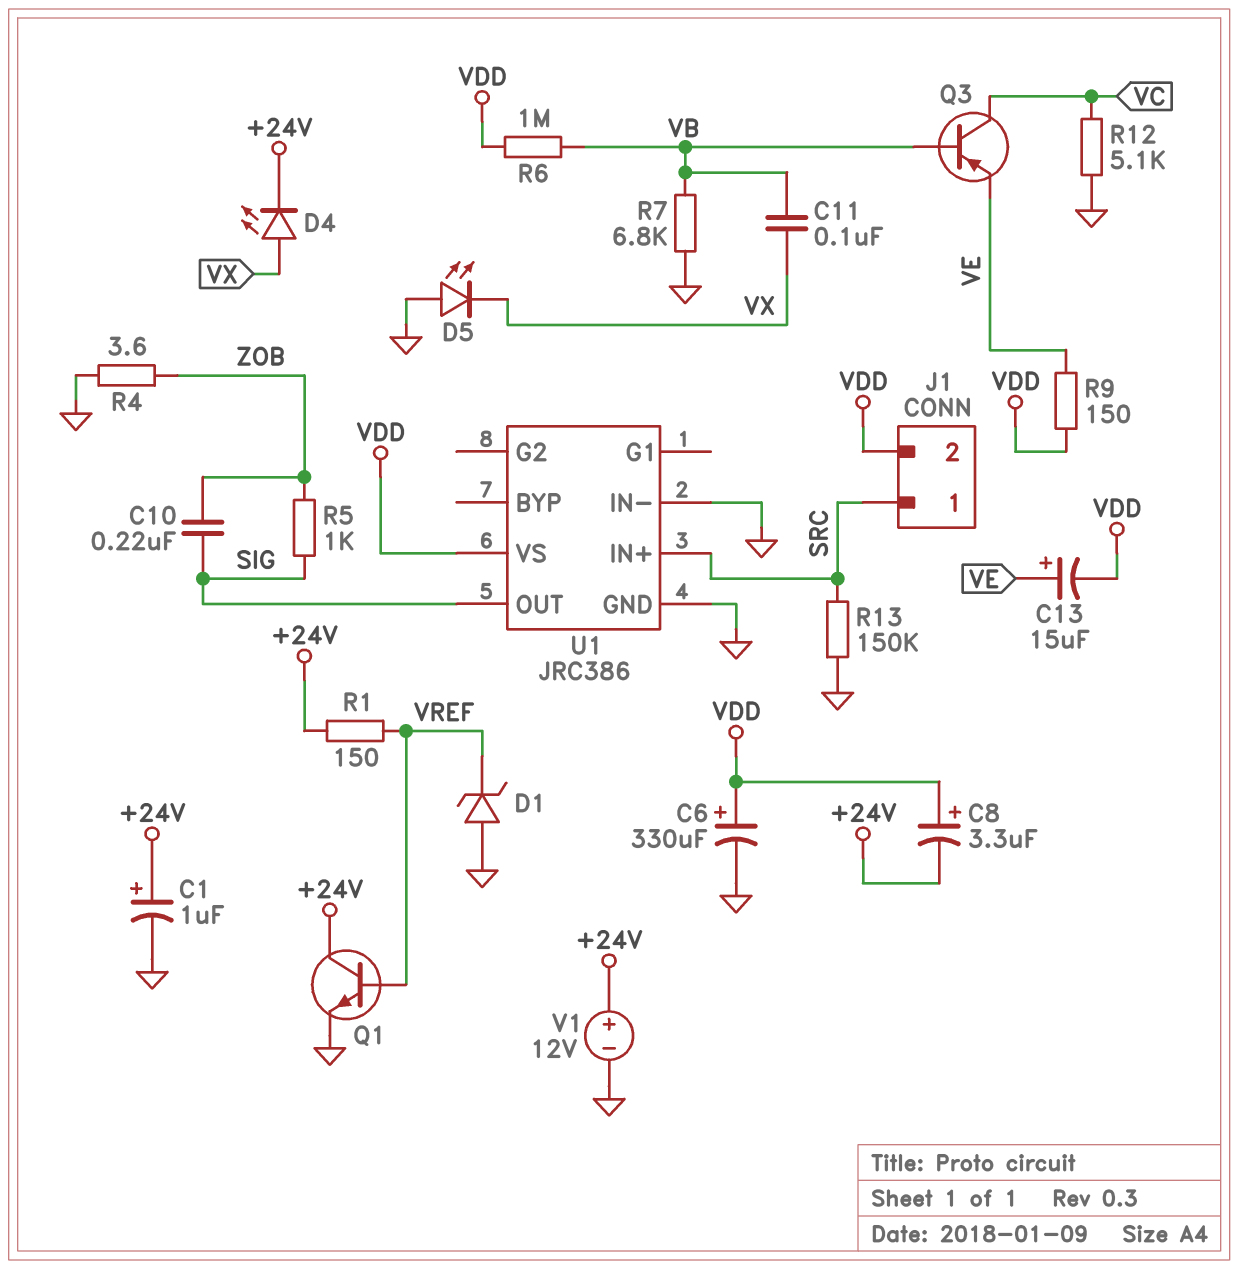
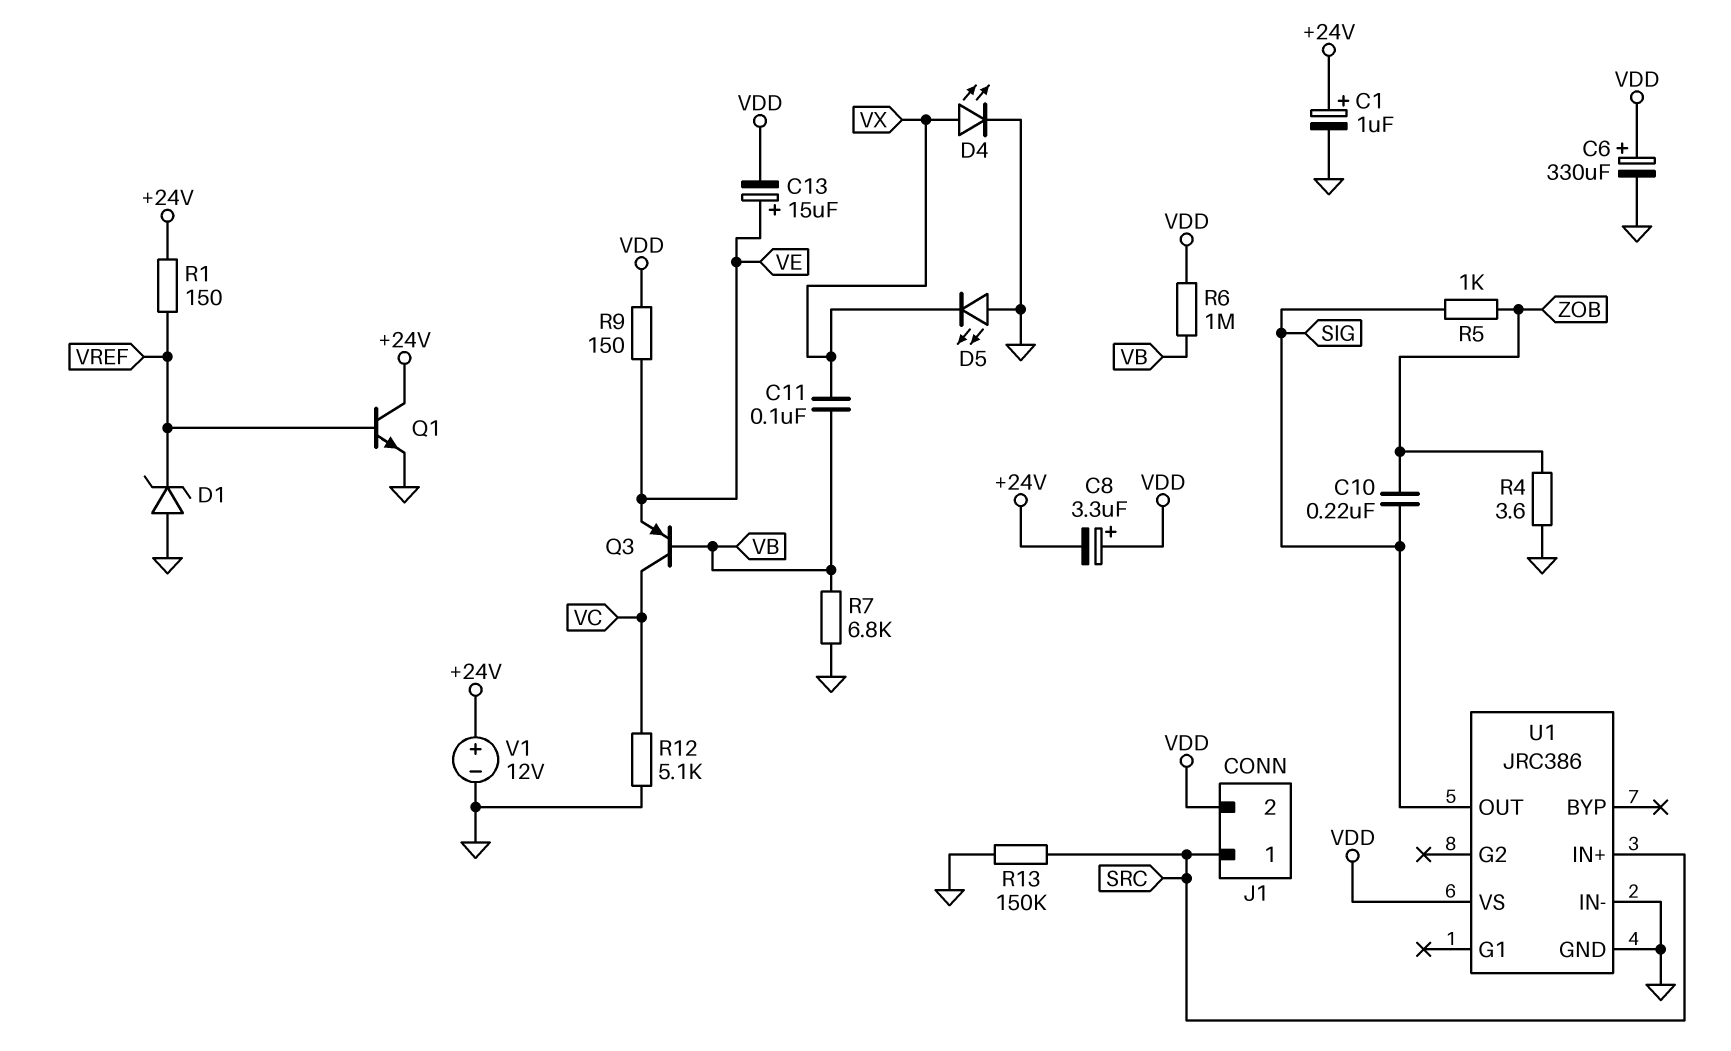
D4: LED (A VX, K +24V) -> LED (A VX, K GND)

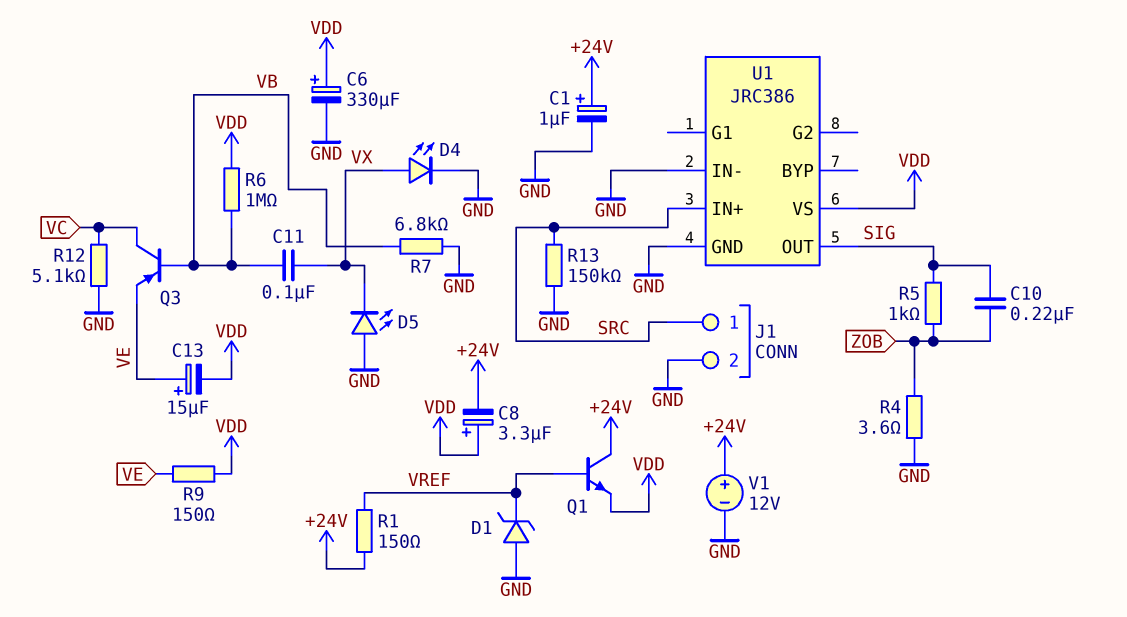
J1 pin 2: VDD -> GND
Q1: NPN (B VREF, C +24V, E GND) -> NPN (B VREF, C +24V, E VDD)

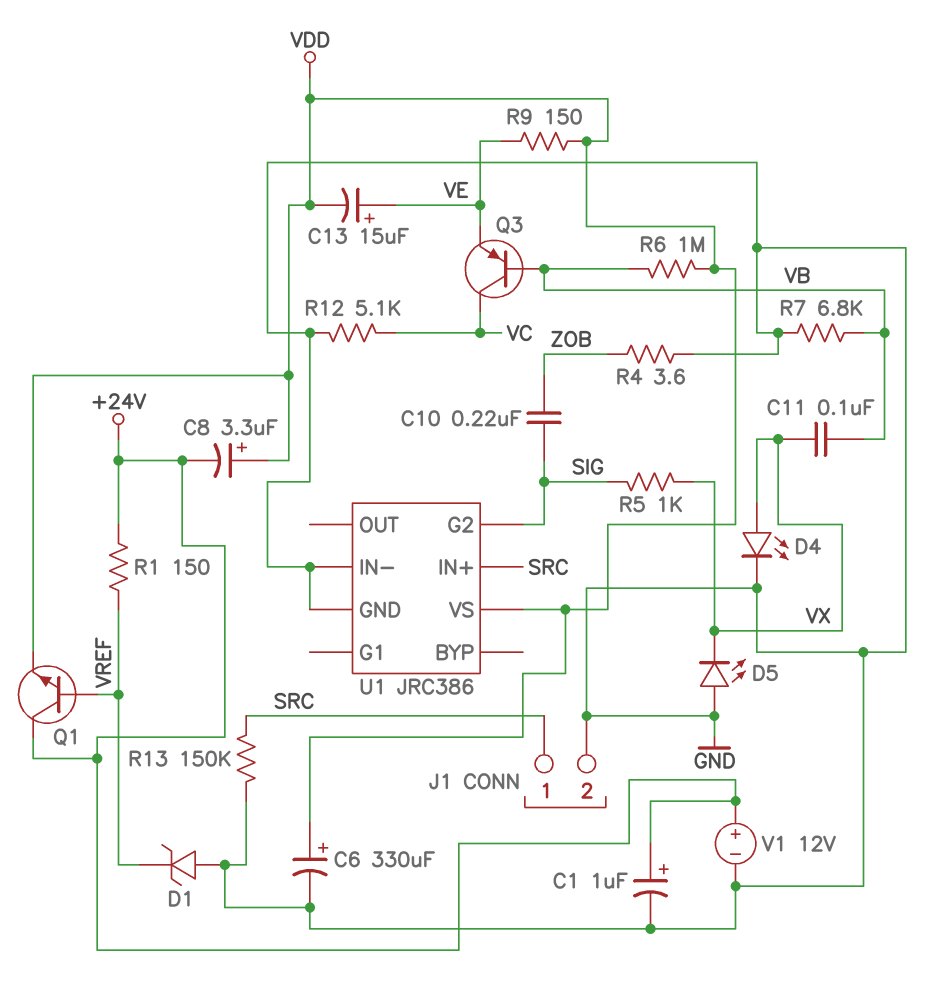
R5: 1k (SIG, ZOB) -> 1k (SIG, VX)
U1 pin G2: none -> SIG
U1 pin OUT: SIG -> none

